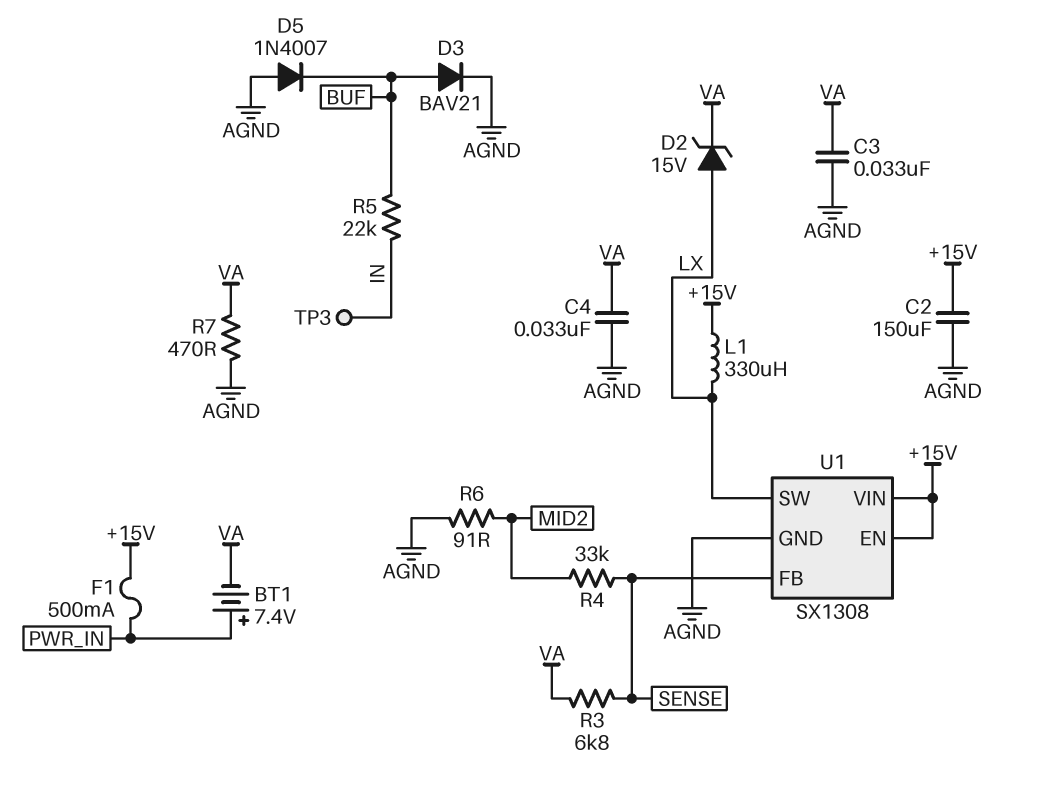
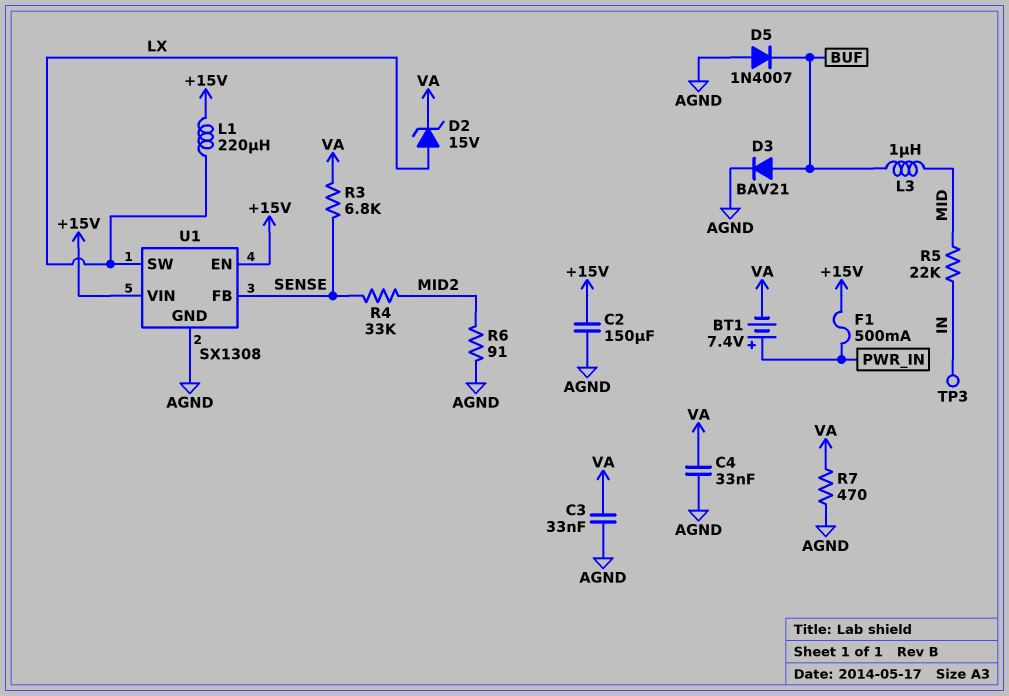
L1: 330uH (+15V, LX) -> 220uH (+15V, LX)
L3: none -> 1uH (BUF, MID)
R5: 22k (BUF, IN) -> 22k (IN, MID)

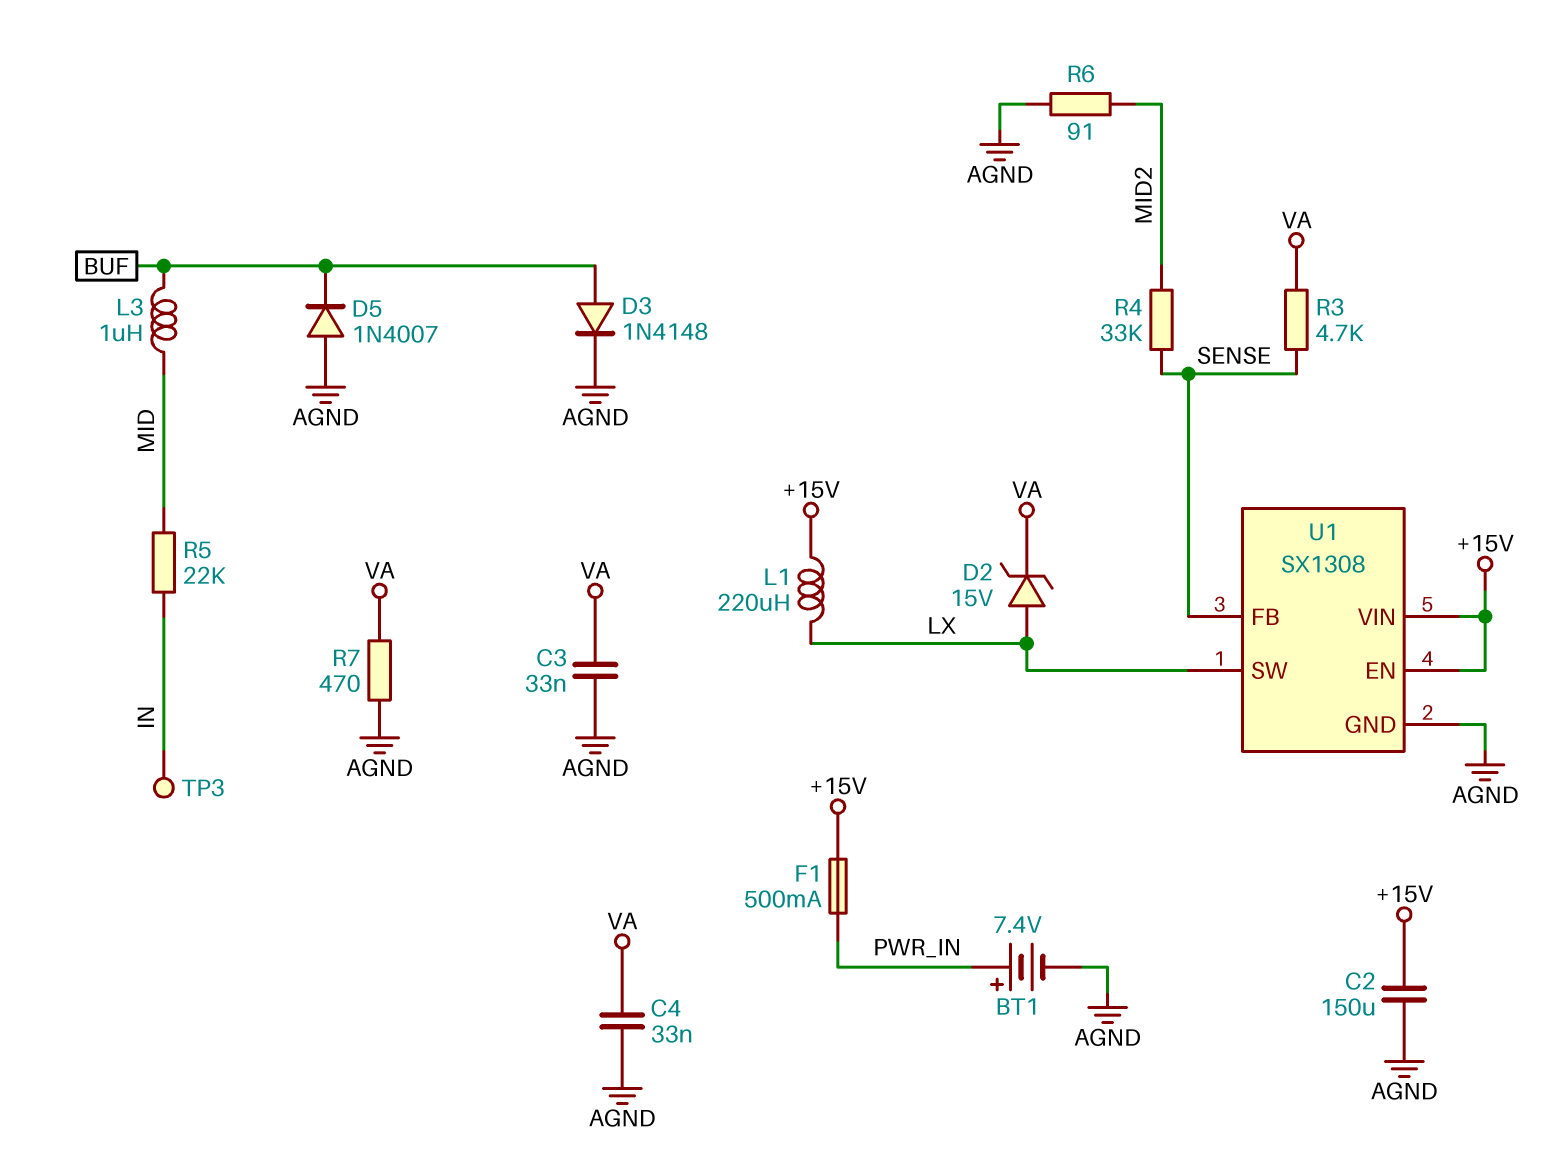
BT1: 7.4V (plus PWR_IN, minus VA) -> 7.4V (plus PWR_IN, minus AGND)
D3: diode BAV21 (A BUF, K AGND) -> diode 1N4148 (A BUF, K AGND)
R3: 6.8k (SENSE, VA) -> 4.7k (SENSE, VA)

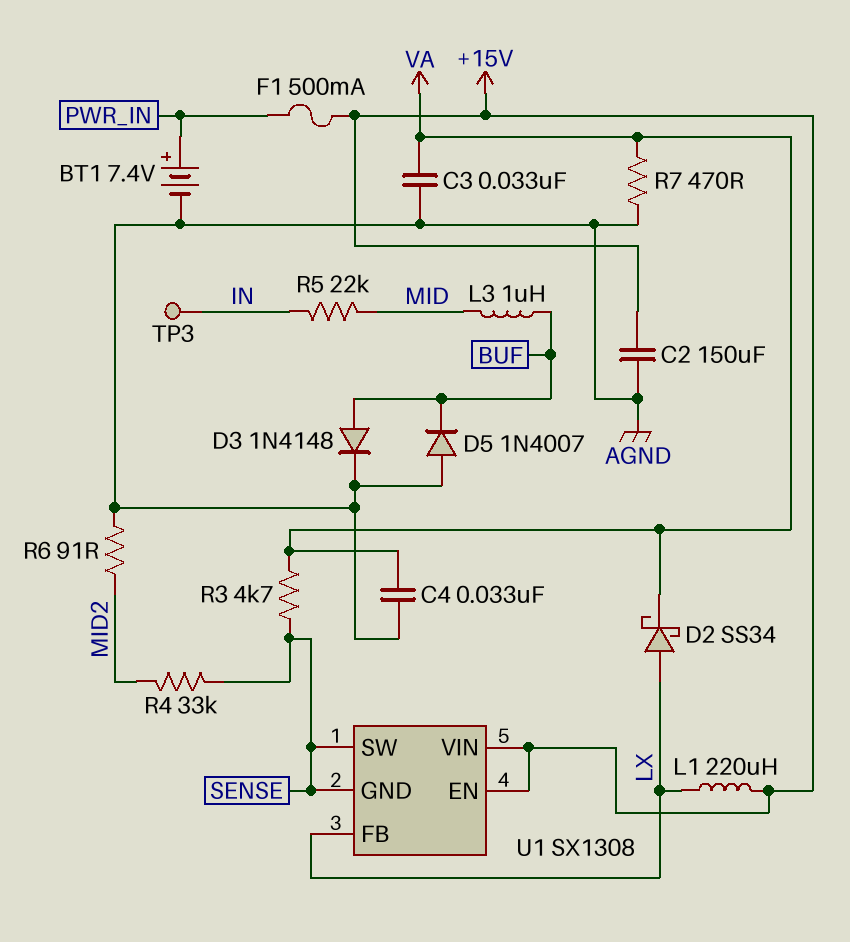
D2: zener 15V (A LX, K VA) -> schottky SS34 (A LX, K VA)
U1 pin FB: SENSE -> LX
U1 pin GND: AGND -> SENSE
U1 pin SW: LX -> SENSE

